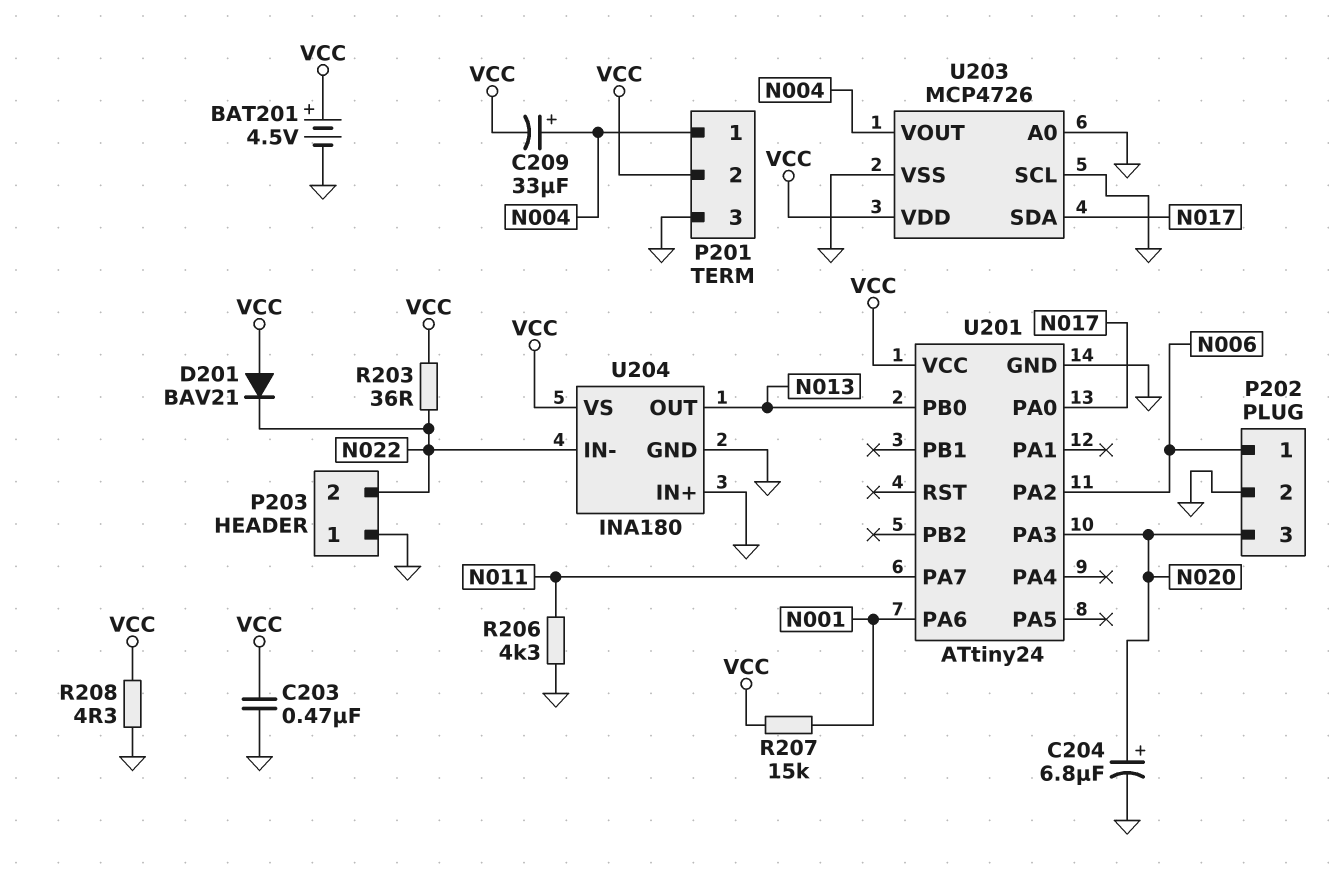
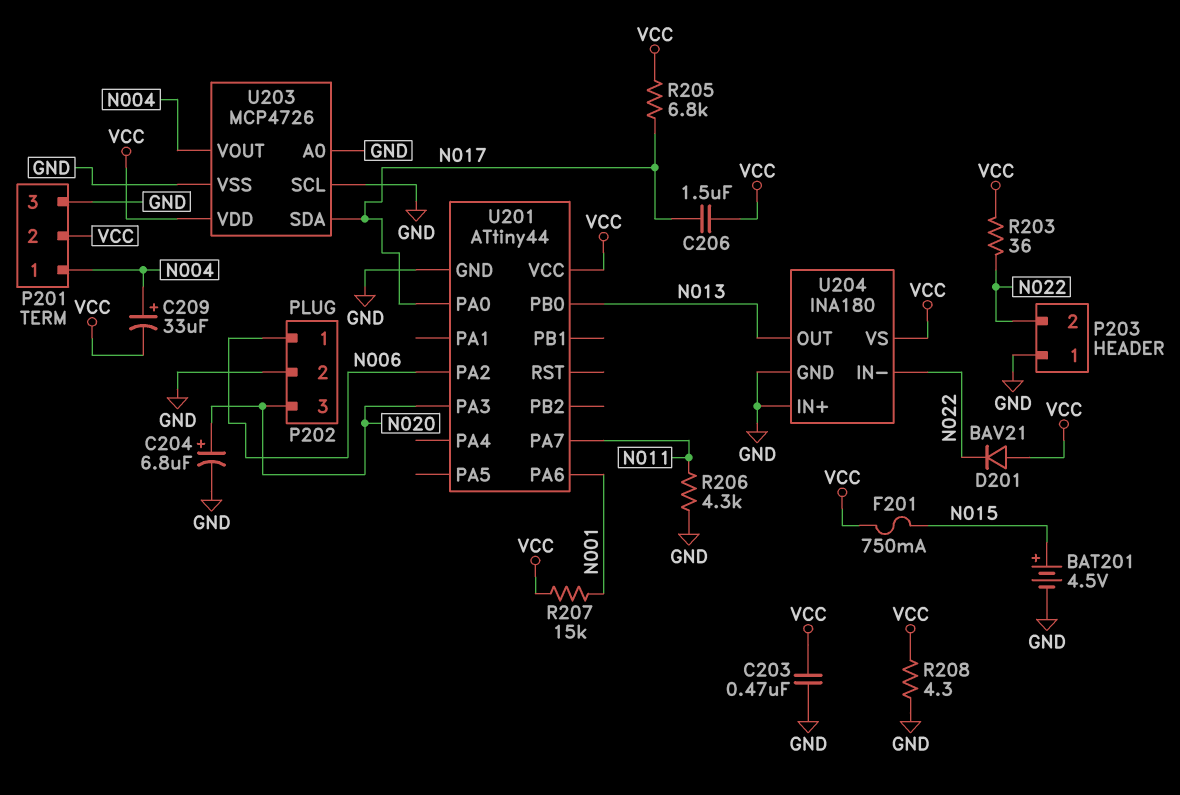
BAT201: 4.5V (plus VCC, minus GND) -> 4.5V (plus N015, minus GND)
C206: none -> 1.5uF (N017, VCC)
F201: none -> 750mA (N015, VCC)
R205: none -> 6.8k (N017, VCC)
U201: ATtiny24 -> ATtiny44

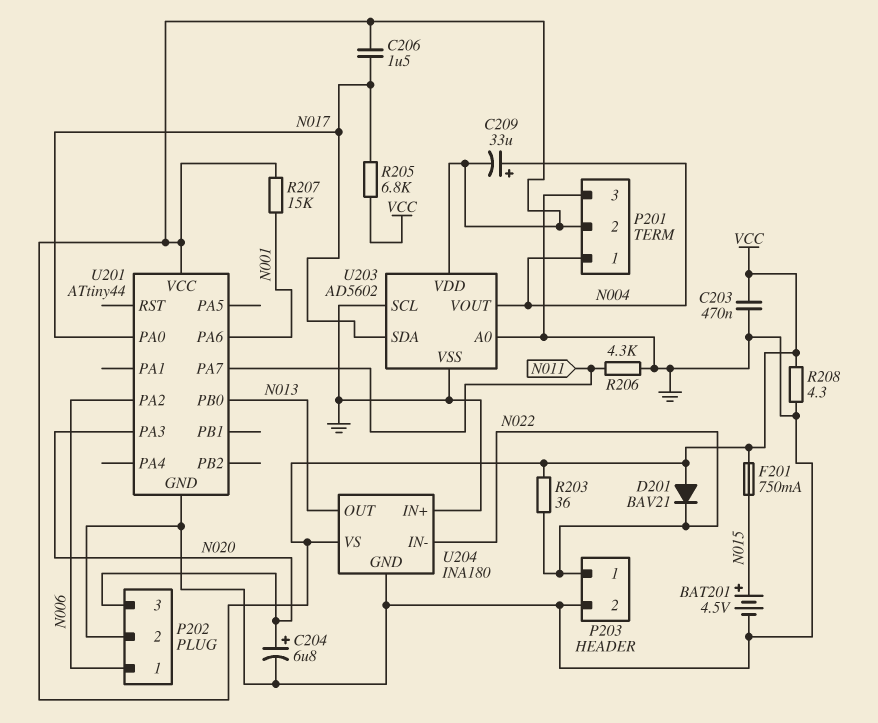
P203 pin 1: GND -> N022
P203 pin 2: N022 -> GND
U203: MCP4726 -> AD5602

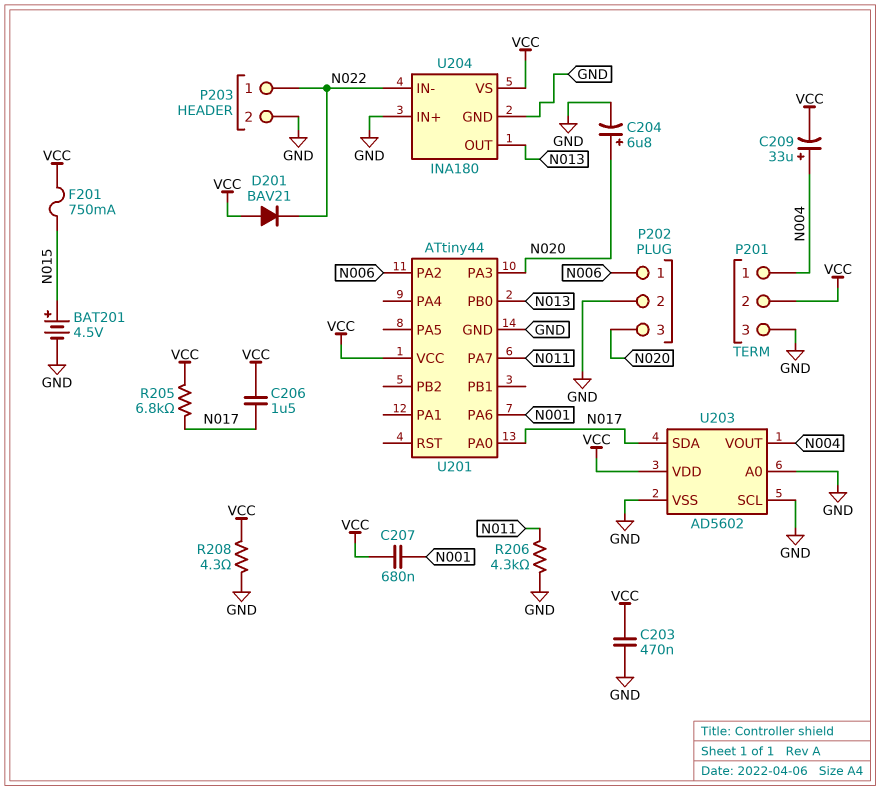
C207: none -> 680nF (N001, VCC)
R203: 36 (N022, VCC) -> none
R207: 15k (N001, VCC) -> none

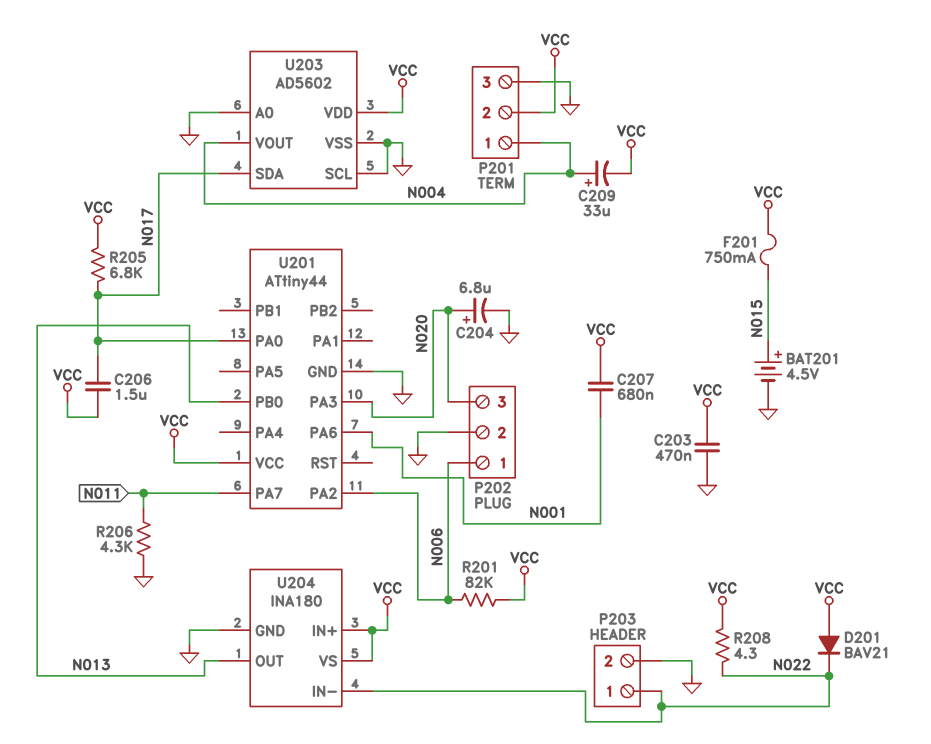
R201: none -> 82k (N006, VCC)
R208: 4.3 (GND, VCC) -> 4.3 (N022, VCC)
U204 pin IN+: GND -> VCC

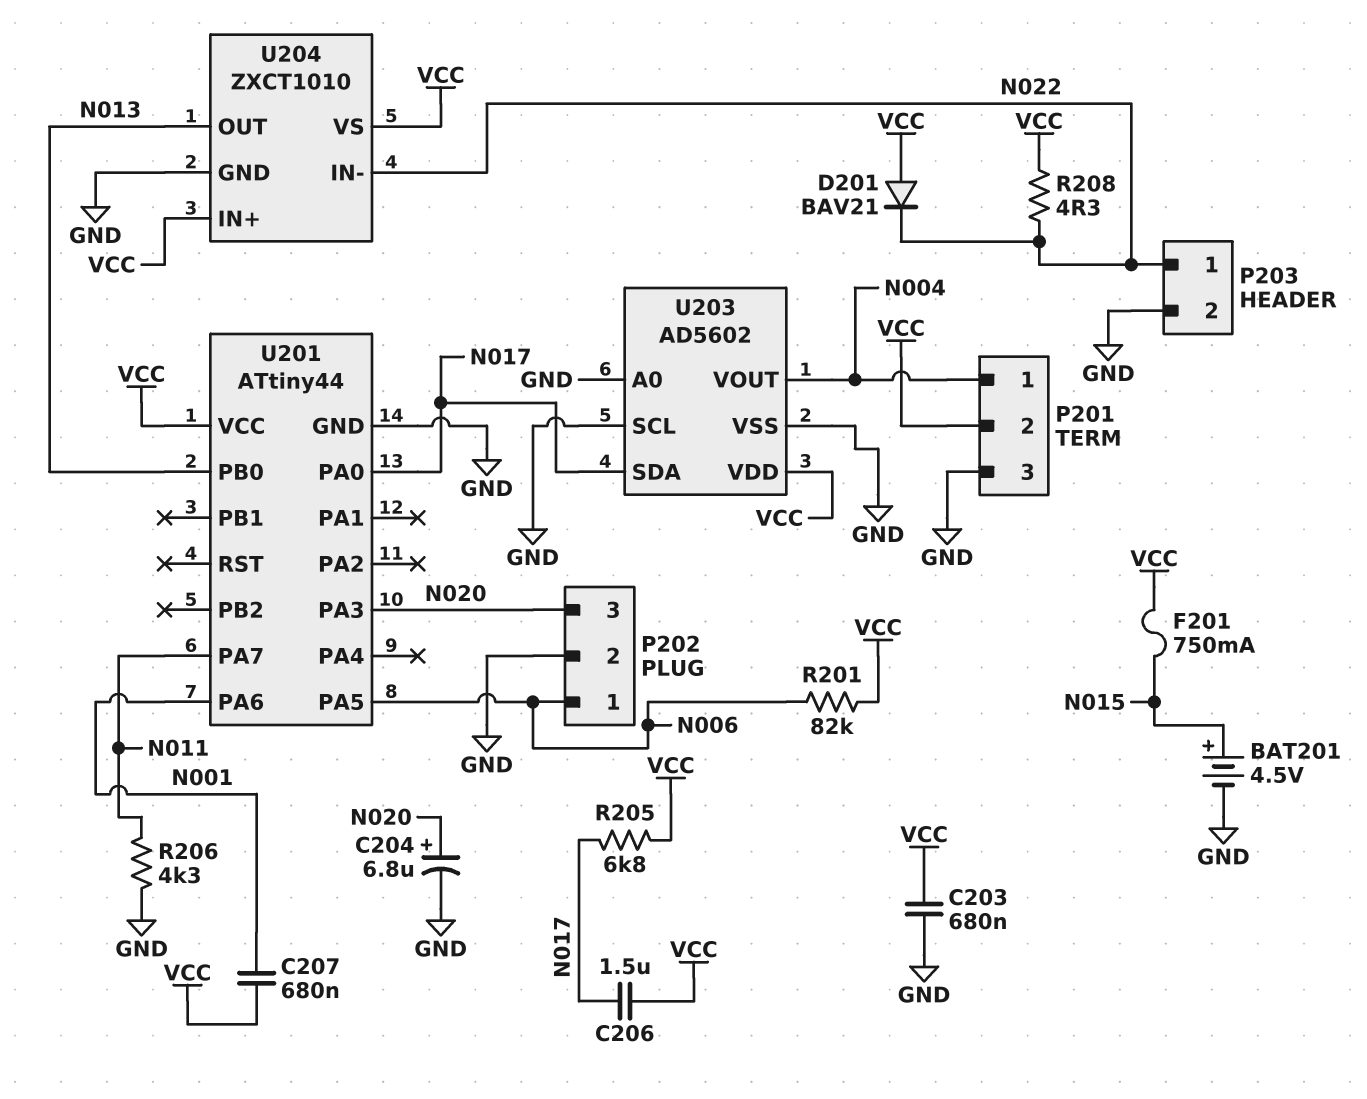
C203: 470nF (GND, VCC) -> 680nF (GND, VCC)
C209: 33uF (plus N004, minus VCC) -> none
U201 pin PA2: N006 -> none
U201 pin PA5: none -> N006
U204: INA180 -> ZXCT1010

